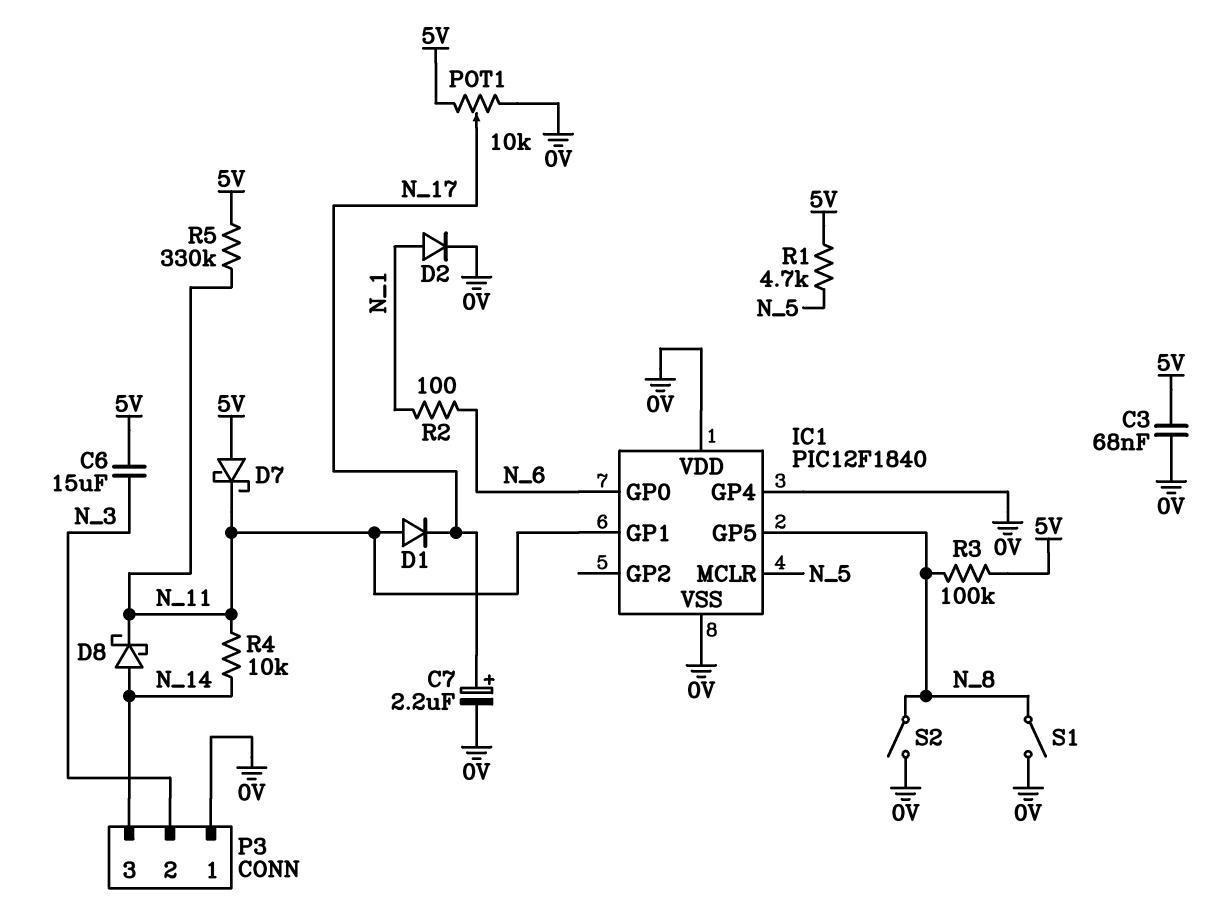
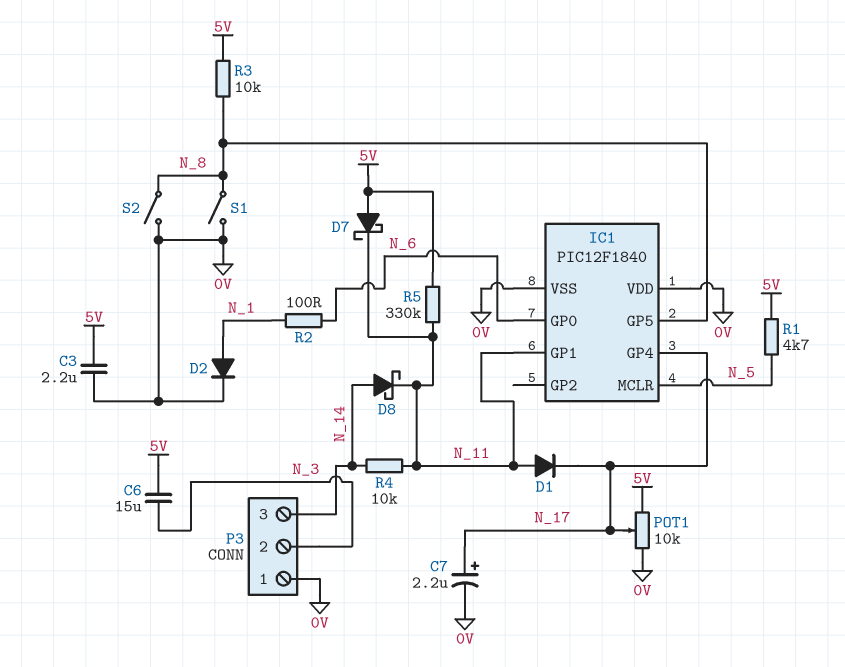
C3: 68nF (0V, 5V) -> 2.2uF (0V, 5V)
IC1 pin GP4: 0V -> N_17
R3: 100k (5V, N_8) -> 10k (5V, N_8)

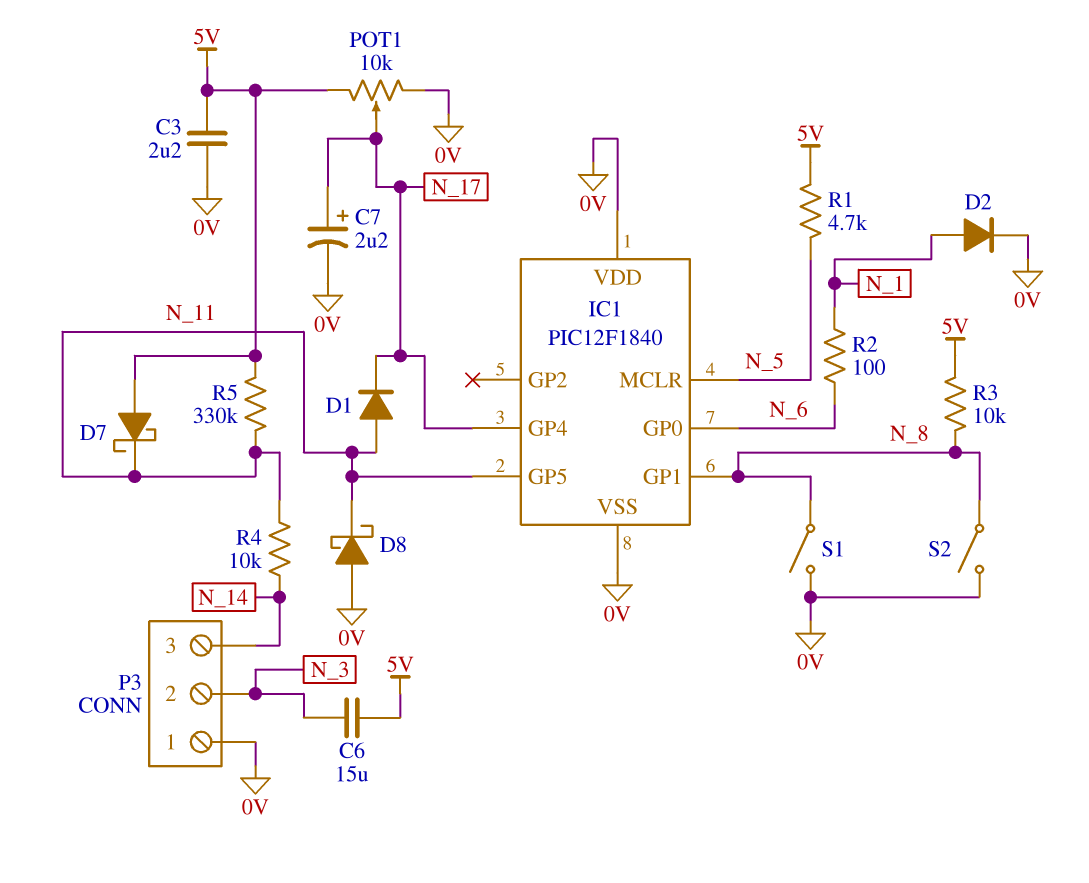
D8: schottky (A N_14, K N_11) -> schottky (A 0V, K N_11)
IC1 pin GP1: N_11 -> N_8
IC1 pin GP5: N_8 -> N_11

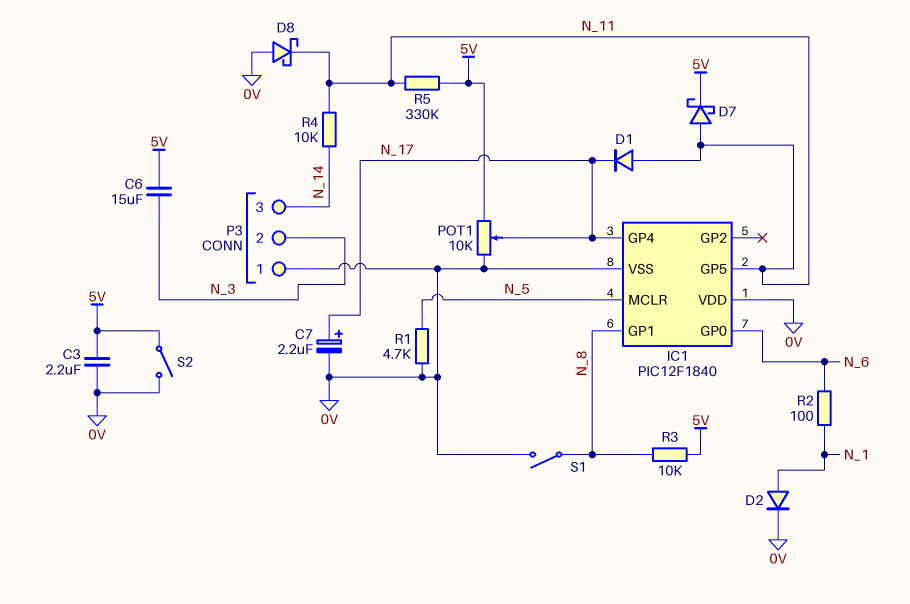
D7: schottky (A 5V, K N_11) -> schottky (A N_11, K 5V)
R1: 4.7k (5V, N_5) -> 4.7k (0V, N_5)
S2: switch (0V, N_8) -> switch (0V, 5V)

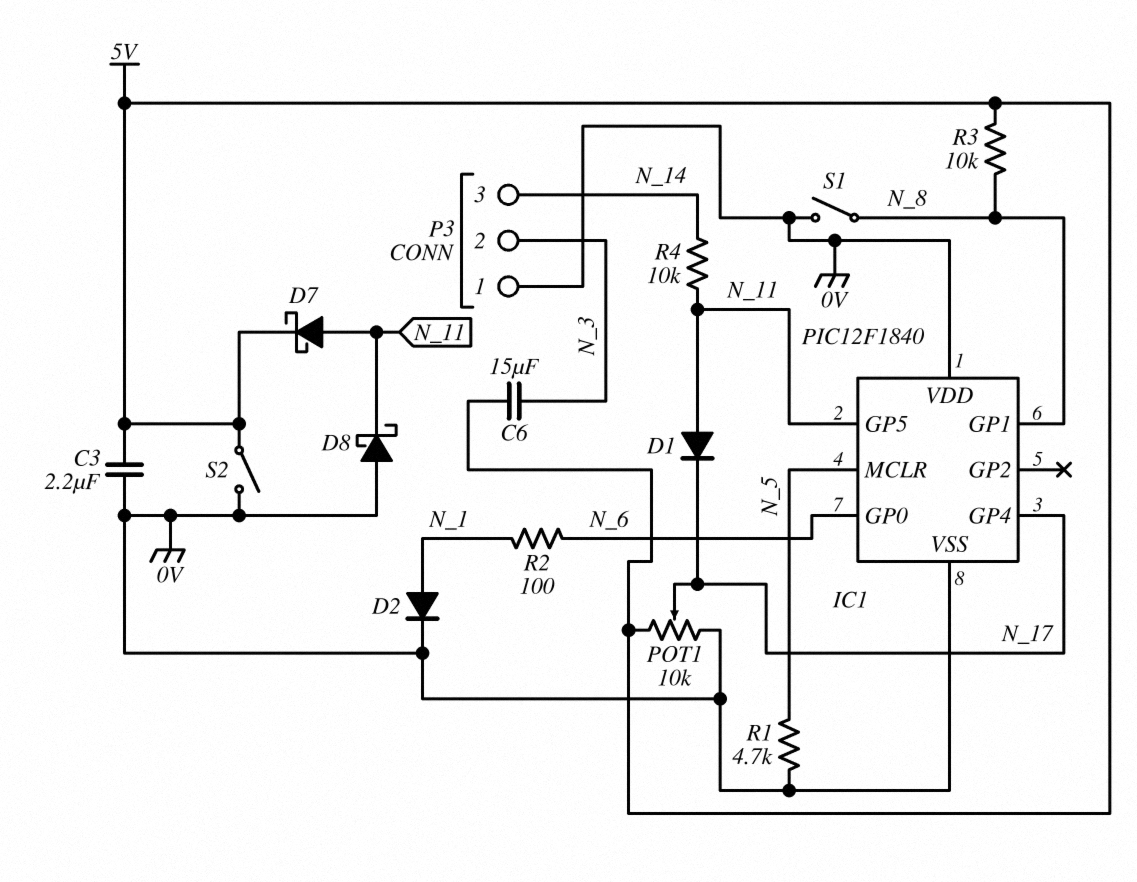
C7: 2.2uF (plus N_17, minus 0V) -> none
R5: 330k (5V, N_11) -> none

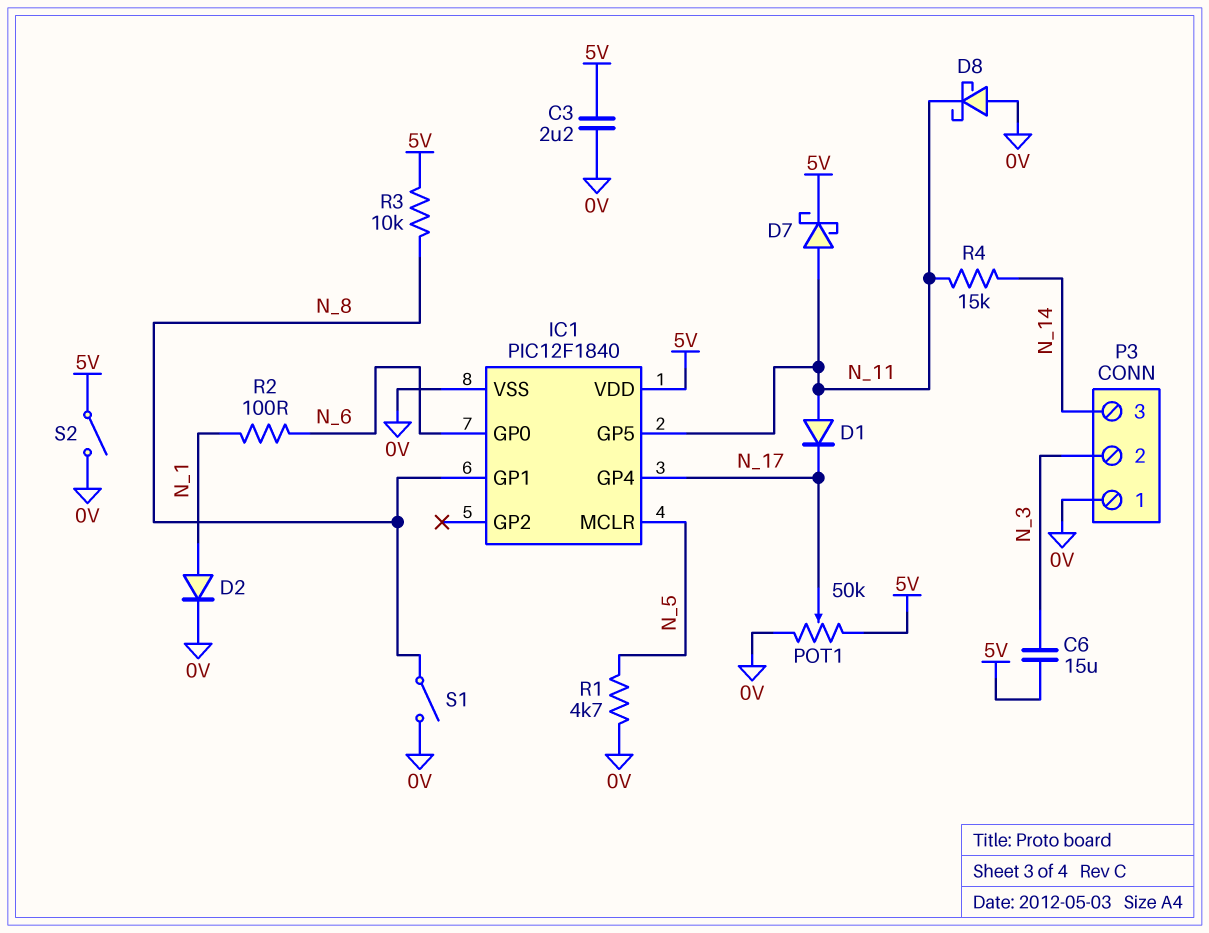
IC1 pin VDD: 0V -> 5V
POT1: 10k (0V, 5V, wiper N_17) -> 50k (0V, 5V, wiper N_17)
R4: 10k (N_11, N_14) -> 15k (N_11, N_14)

